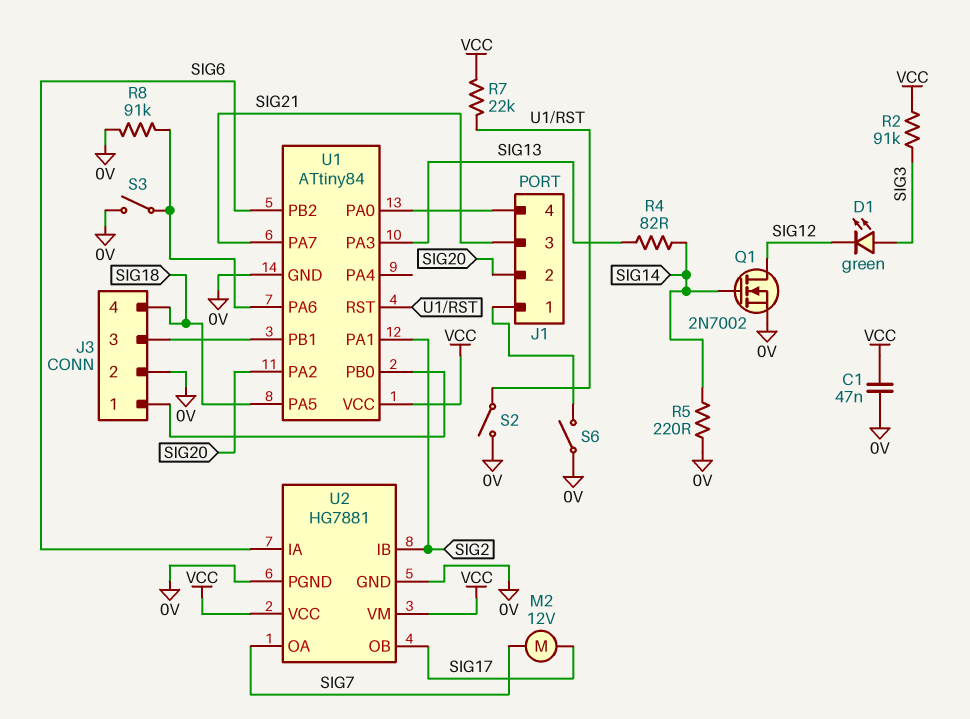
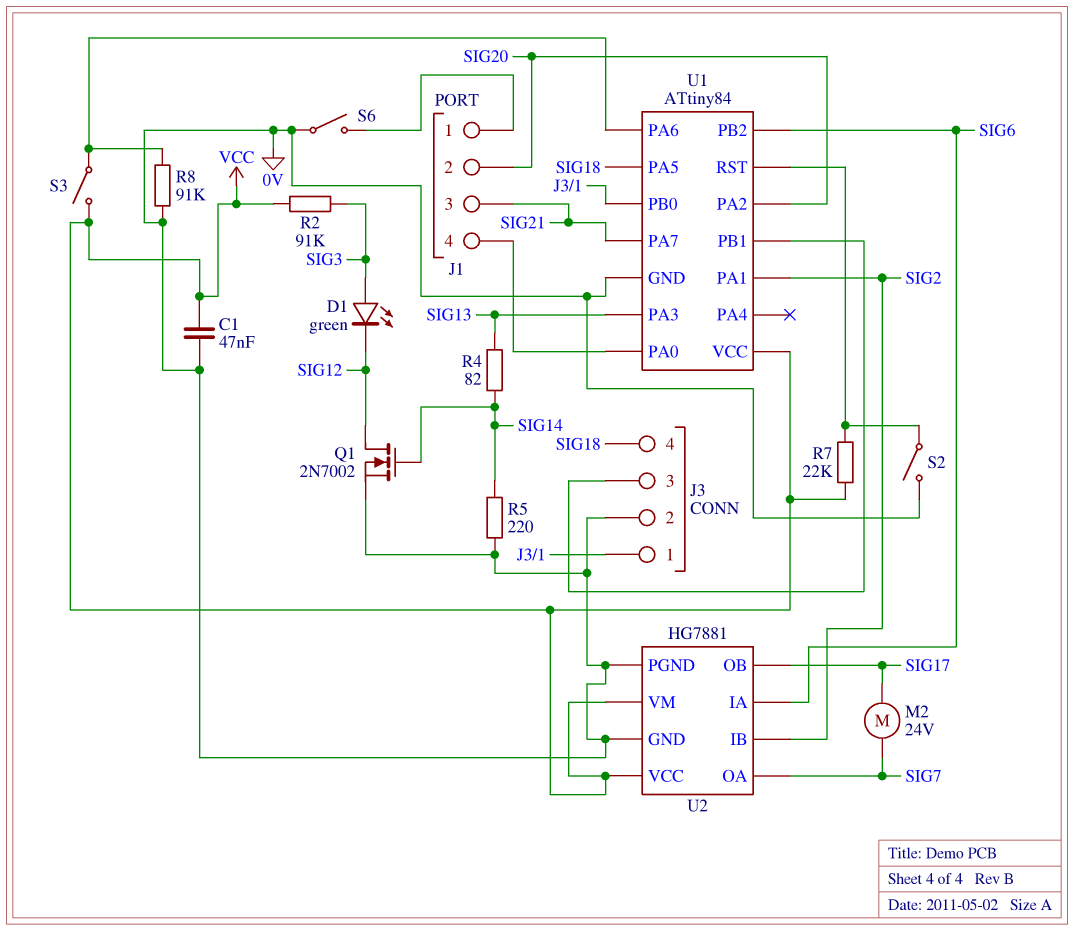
M2: motor 12V (SIG7, SIG17) -> motor 24V (SIG7, SIG17)
S3: switch (0V, U1/PA6) -> switch (U1/PA6, VCC)

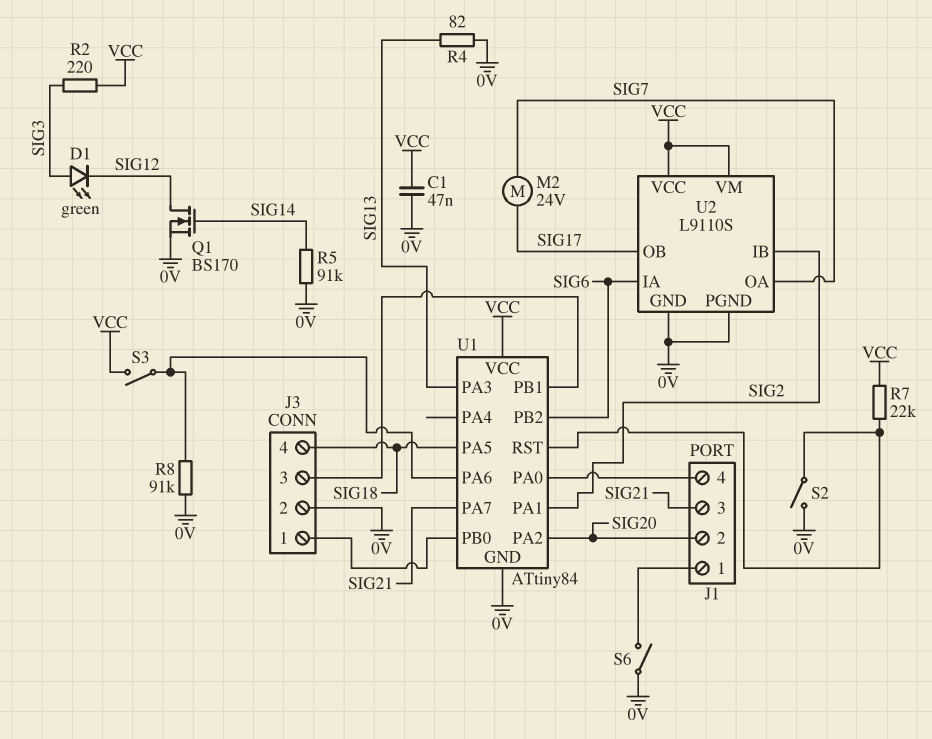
Q1: NMOS 2N7002 (G SIG14, D SIG12, S 0V) -> NMOS BS170 (G SIG14, D SIG12, S 0V)
R2: 91k (SIG3, VCC) -> 220 (SIG3, VCC)
R4: 82 (SIG13, SIG14) -> 82 (0V, SIG13)
R5: 220 (0V, SIG14) -> 91k (0V, SIG14)
U2: HG7881 -> L9110S

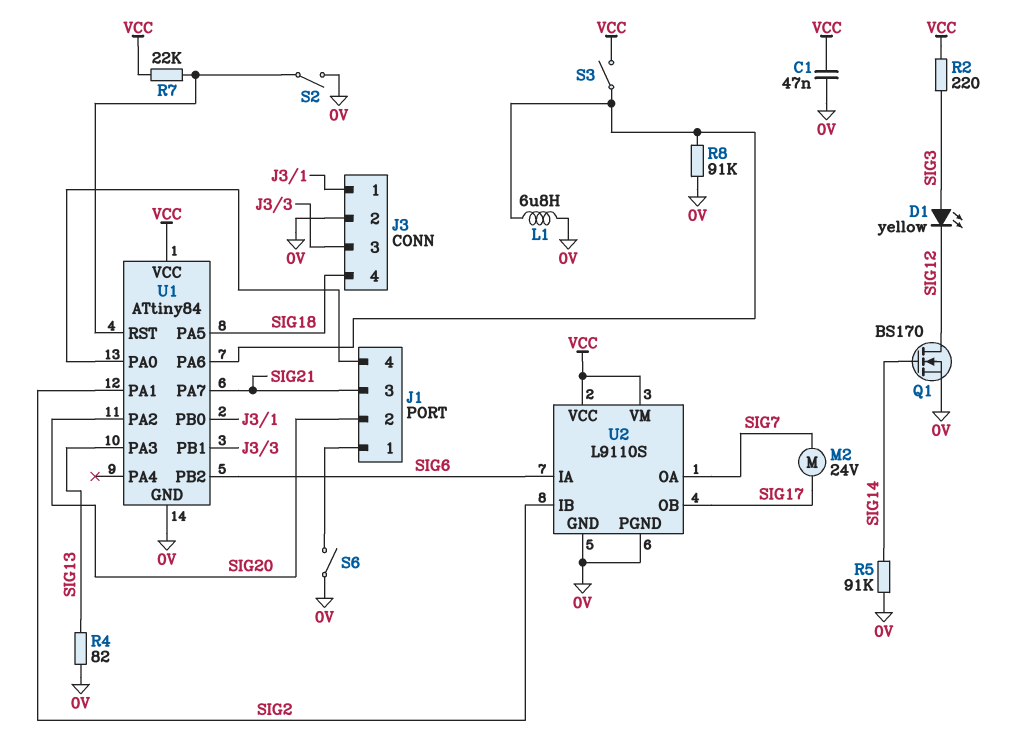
D1: LED green (A SIG3, K SIG12) -> LED yellow (A SIG3, K SIG12)
L1: none -> 6.8uH (0V, U1/PA6)

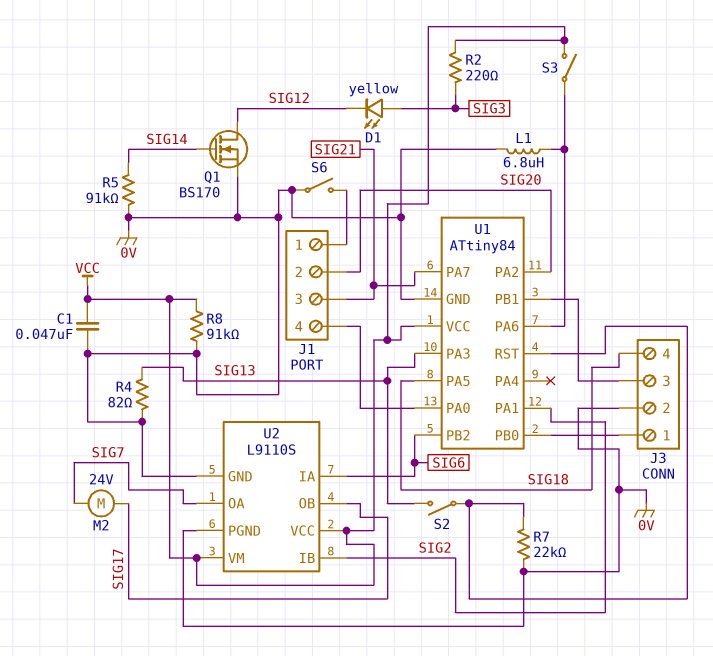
R7: 22k (U1/RST, VCC) -> 22k (0V, U1/RST)
R8: 91k (0V, U1/PA6) -> 91k (0V, VCC)
S2: switch (0V, U1/RST) -> switch (SIG13, U1/RST)

